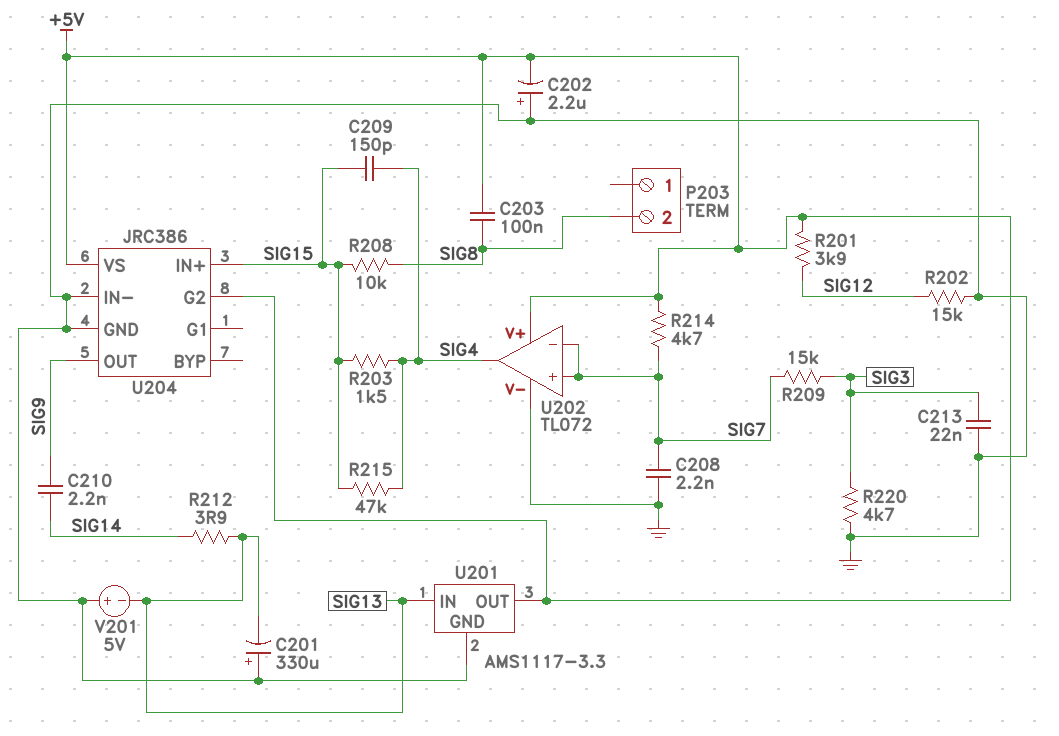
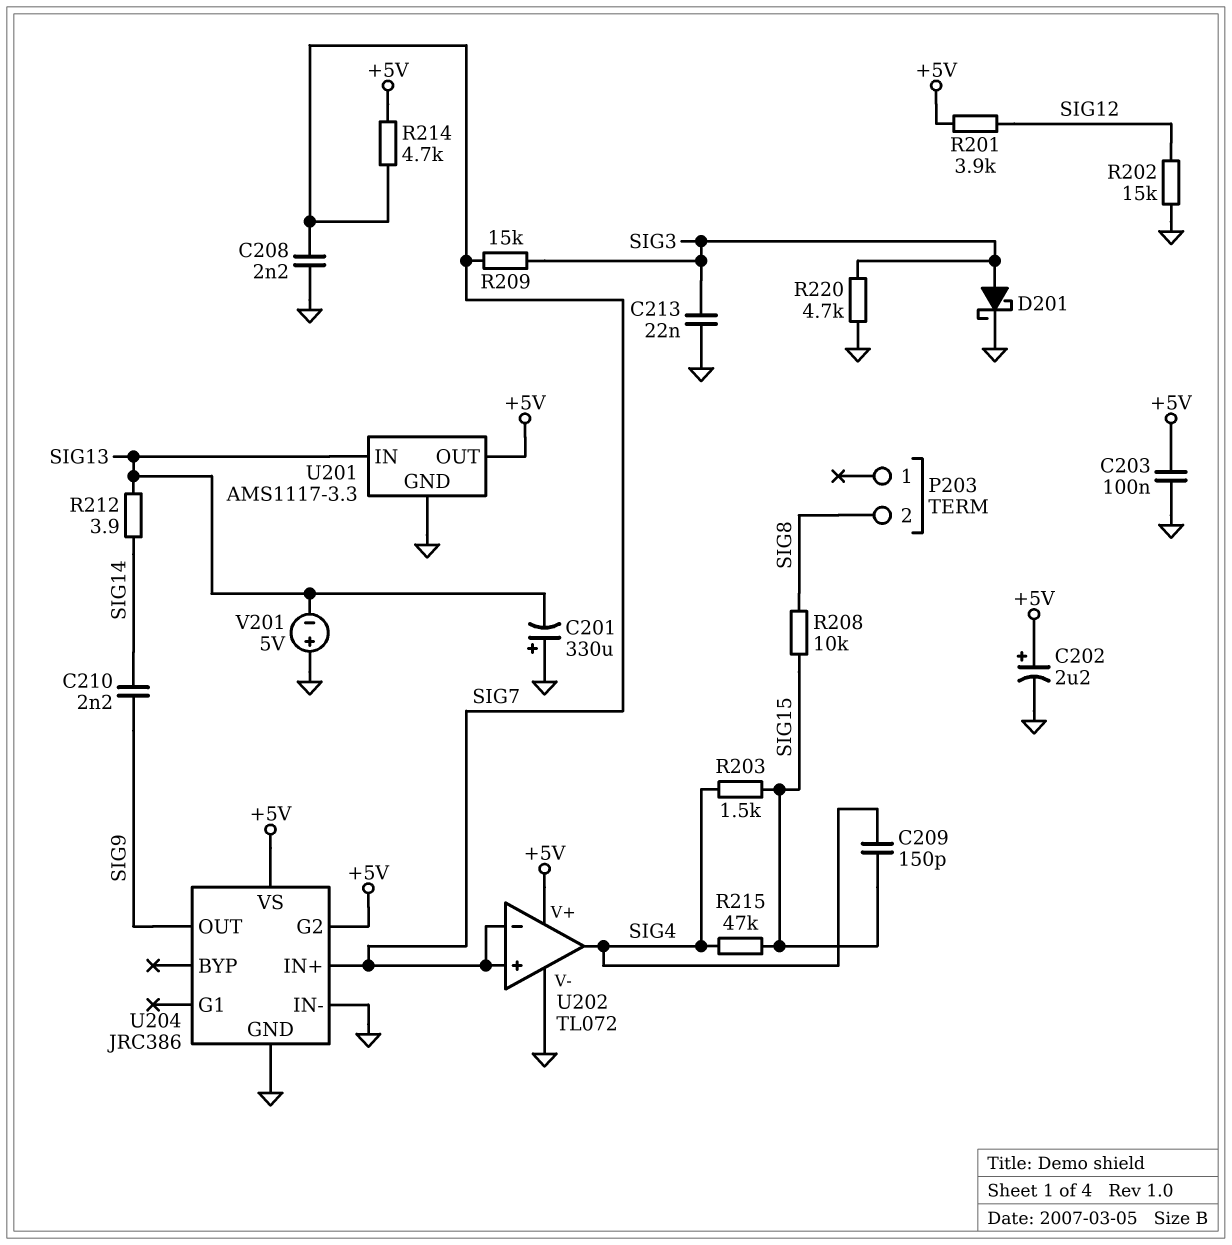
C202: 2.2uF (plus GND, minus +5V) -> 2.2uF (plus +5V, minus GND)
C203: 100nF (+5V, SIG8) -> 100nF (+5V, GND)
D201: none -> schottky (A SIG3, K GND)
U204 pin IN+: SIG15 -> SIG7

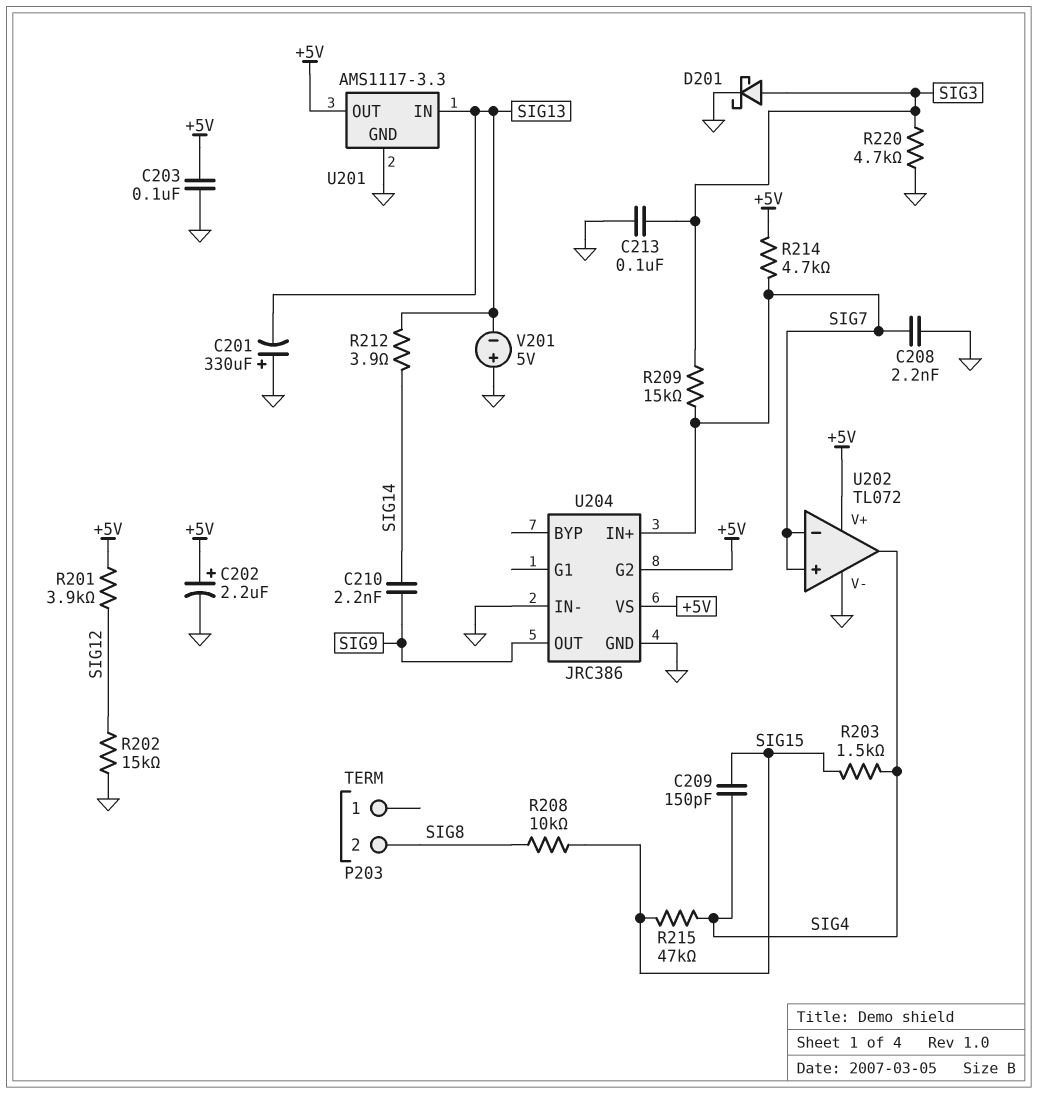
C213: 22nF (GND, SIG3) -> 100nF (GND, SIG3)

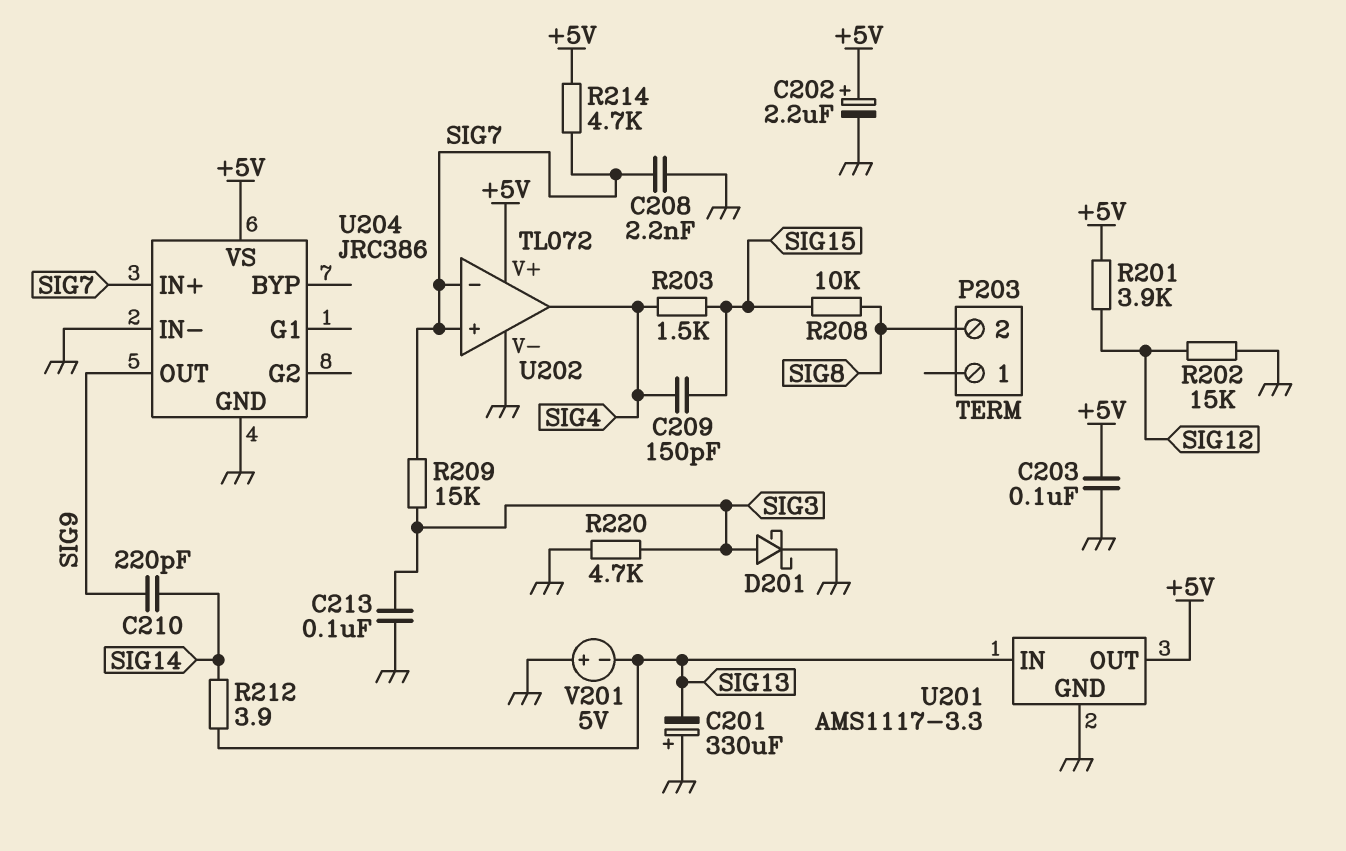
C210: 2.2nF (SIG9, SIG14) -> 220pF (SIG9, SIG14)
R215: 47k (SIG4, SIG15) -> none
U204 pin G2: +5V -> none

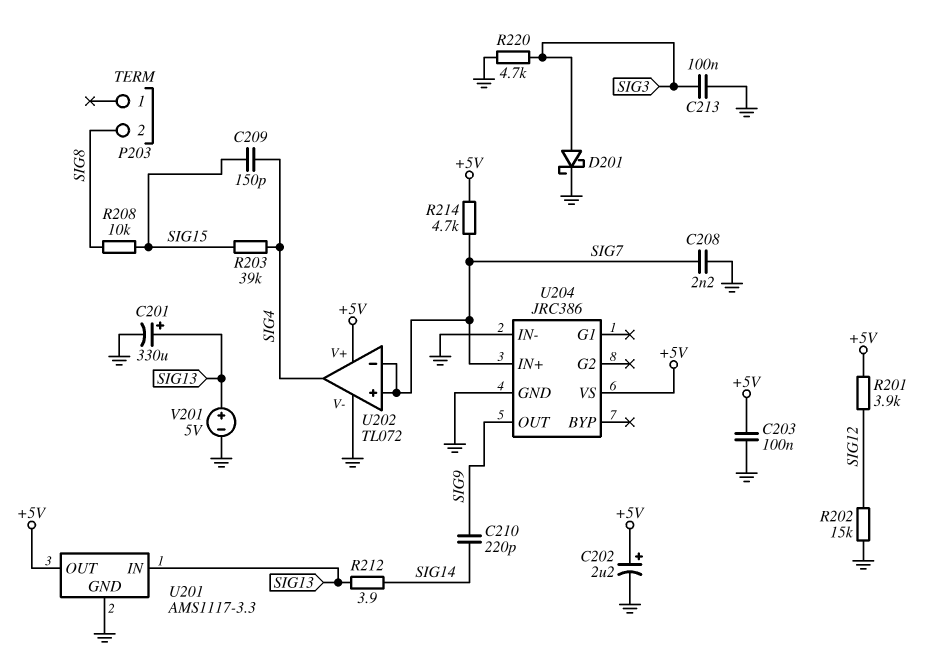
C201: 330uF (plus GND, minus SIG13) -> 330uF (plus SIG13, minus GND)
R203: 1.5k (SIG4, SIG15) -> 39k (SIG4, SIG15)
R209: 15k (SIG3, SIG7) -> none
V201: 5V (plus GND, minus SIG13) -> 5V (plus SIG13, minus GND)

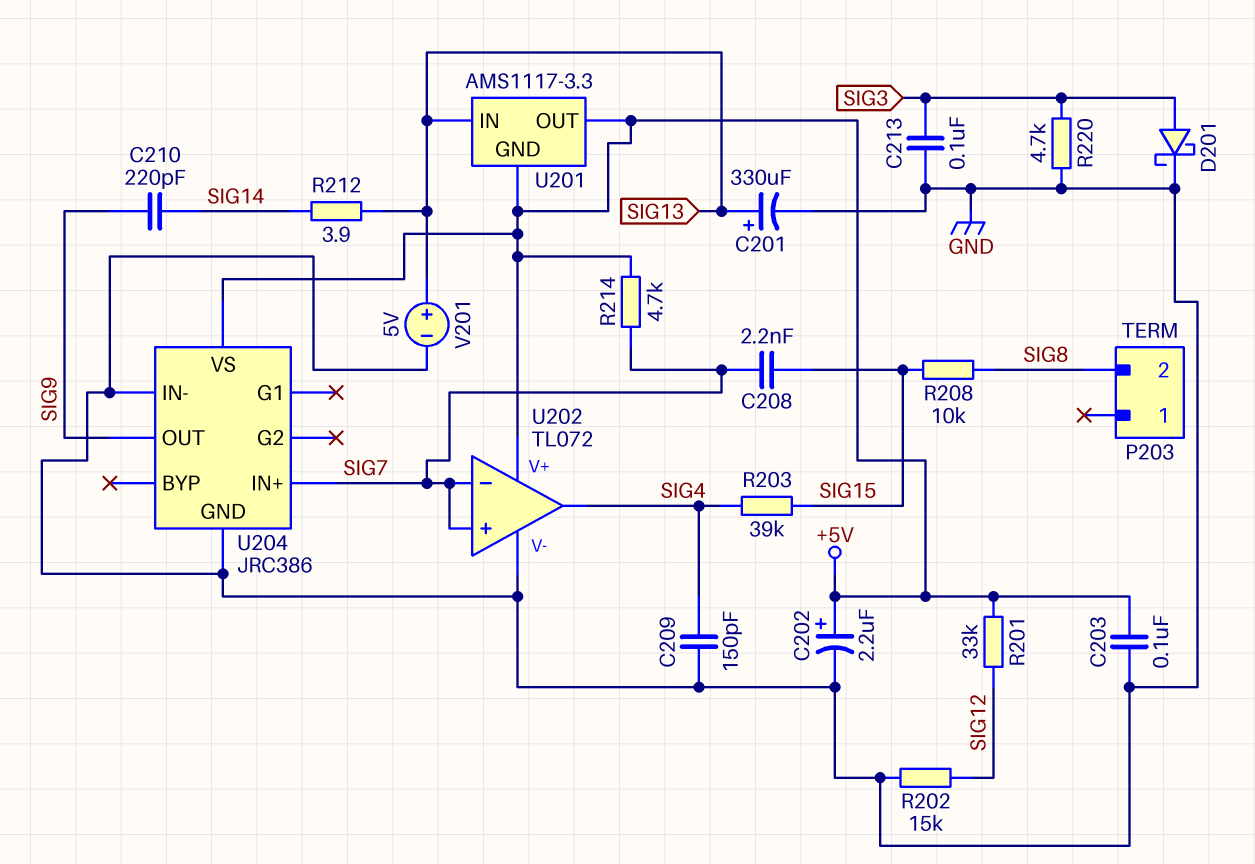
C208: 2.2nF (GND, SIG7) -> 2.2nF (SIG7, SIG15)
C209: 150pF (SIG4, SIG15) -> 150pF (GND, SIG4)
R201: 3.9k (+5V, SIG12) -> 33k (+5V, SIG12)
U201 pin GND: GND -> +5V

